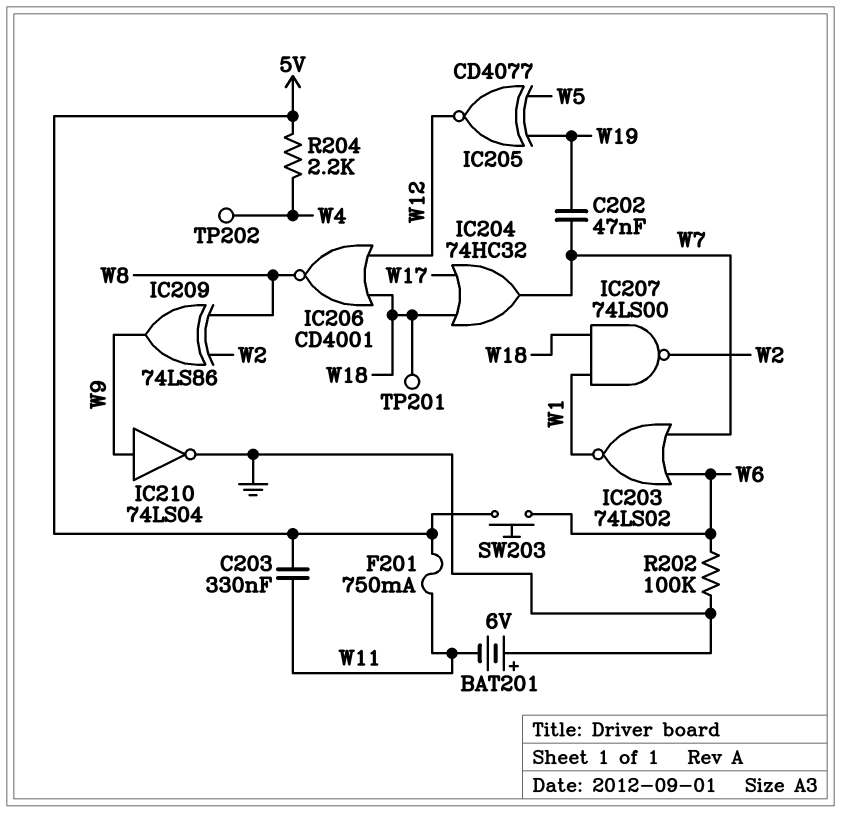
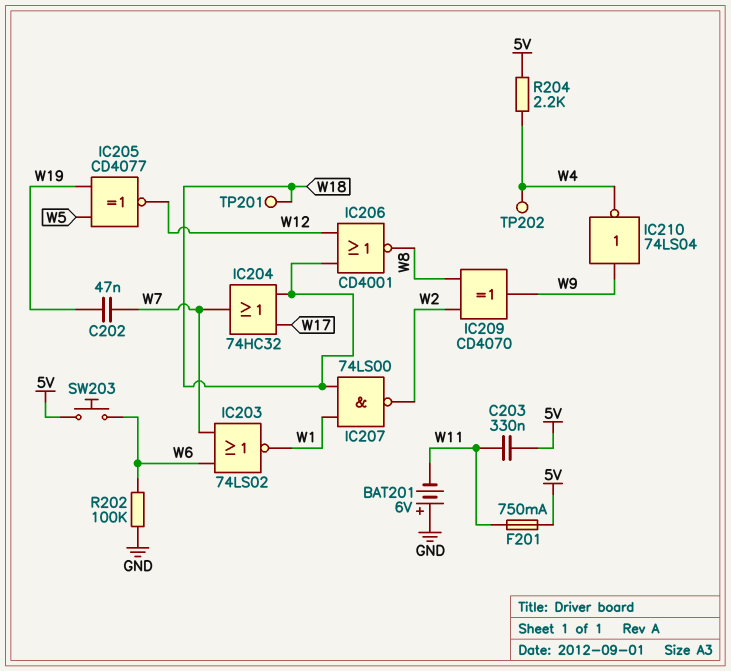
IC209: XOR 74LS86 (in W2, in W8, out W9) -> XOR CD4070 (in W2, in W8, out W9)
IC210: NOT 74LS04 (in W9, out GND) -> NOT 74LS04 (in W9, out W4)

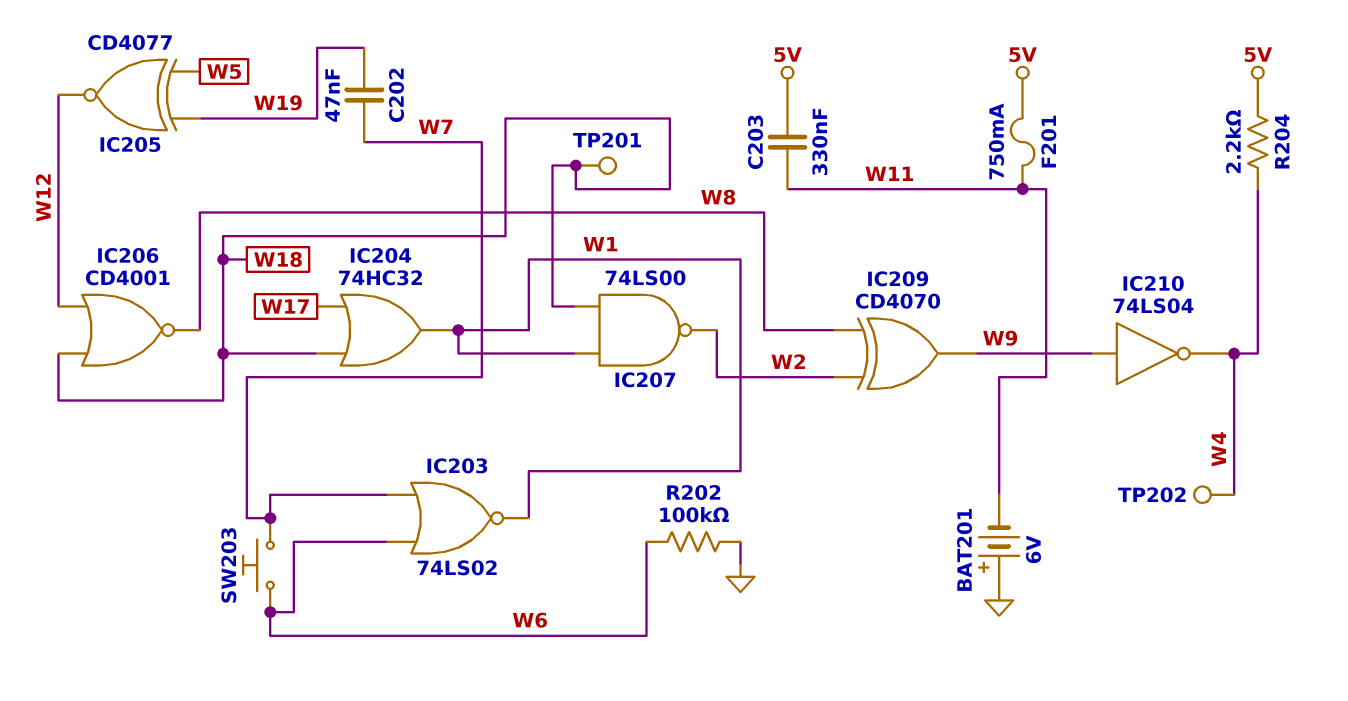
IC204: OR 74HC32 (in W17, in W18, out W7) -> OR 74HC32 (in W17, in W18, out W1)
SW203: button (5V, W6) -> button (W6, W7)

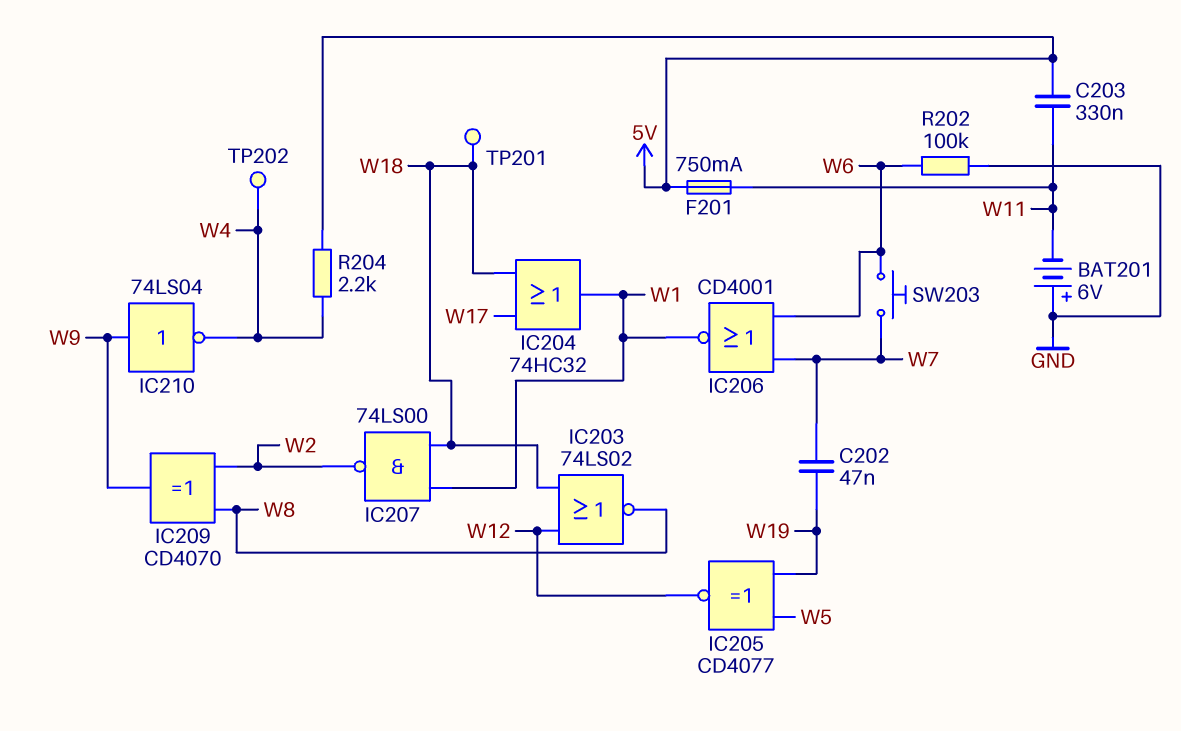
IC203: NOR 74LS02 (in W6, in W7, out W1) -> NOR 74LS02 (in W12, in W18, out W8)
IC206: NOR CD4001 (in W12, in W18, out W8) -> NOR CD4001 (in W6, in W7, out W1)

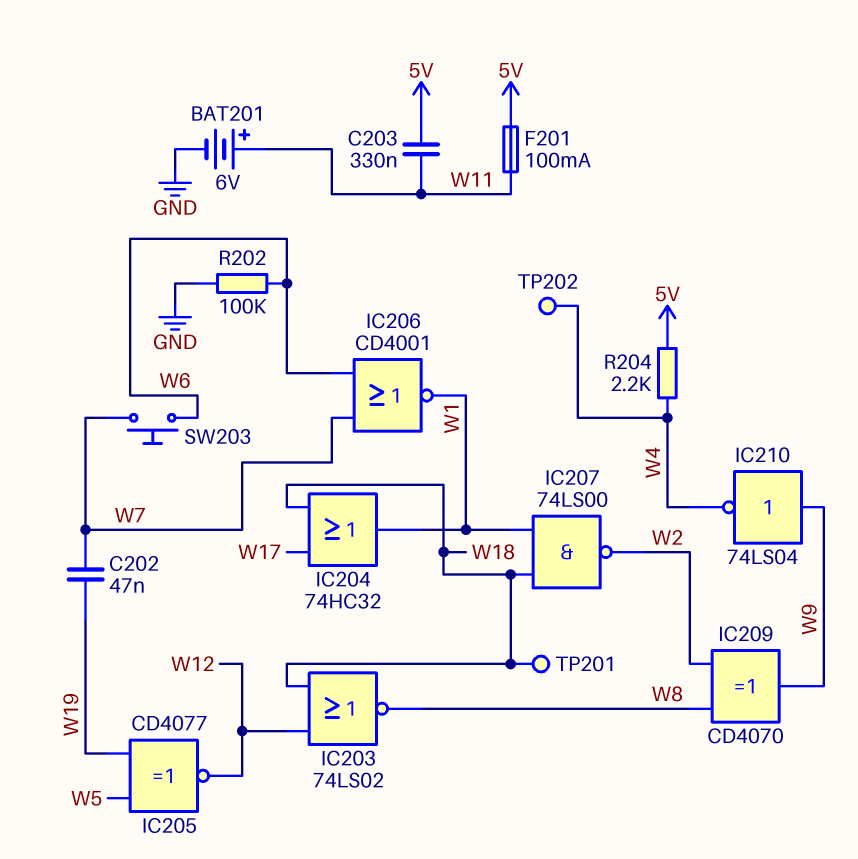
BAT201: 6V (plus GND, minus W11) -> 6V (plus W11, minus GND)
F201: 750mA (5V, W11) -> 100mA (5V, W11)

